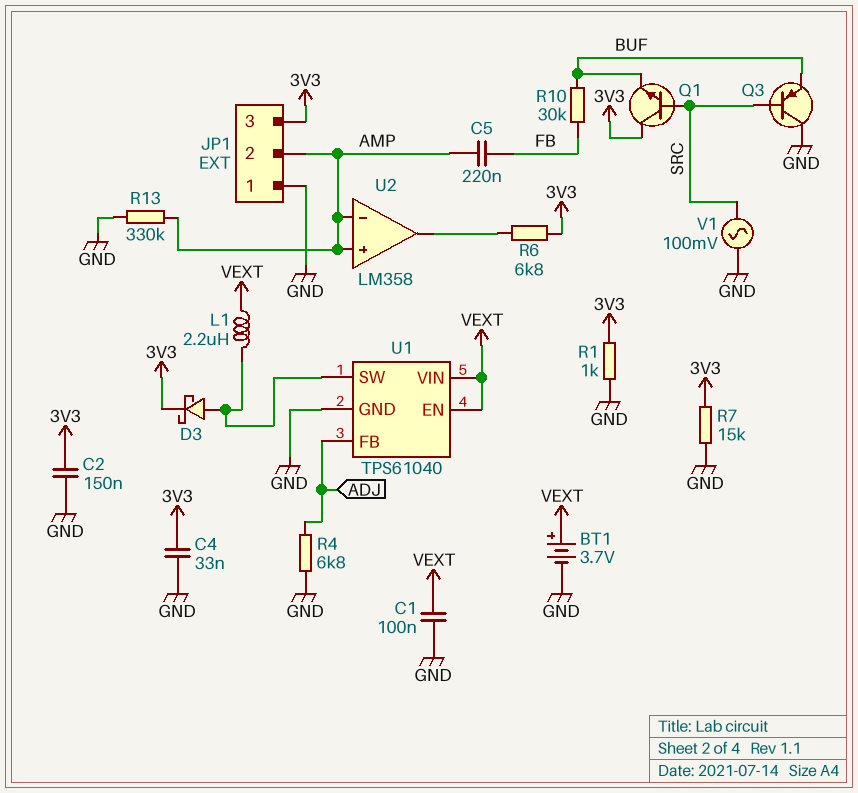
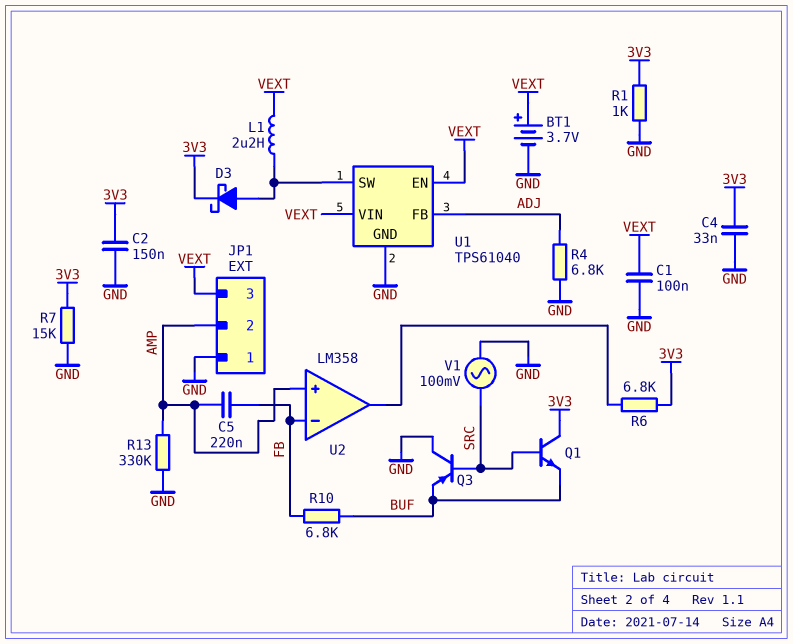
JP1 pin 3: 3V3 -> VEXT
R10: 30k (BUF, FB) -> 6.8k (BUF, FB)
U2 pin in-: AMP -> FB

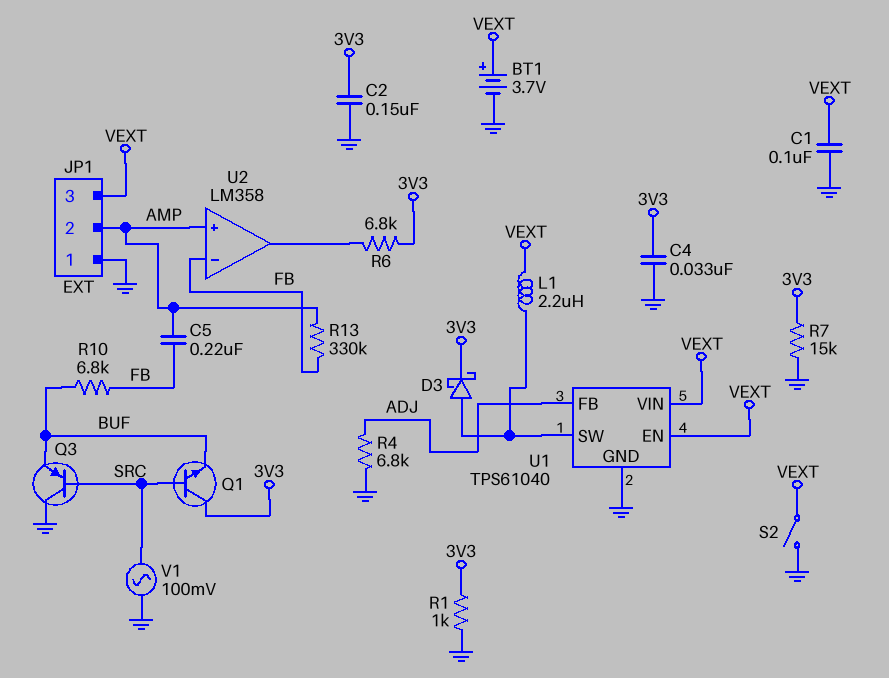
R13: 330k (AMP, GND) -> 330k (AMP, FB)
S2: none -> switch (GND, VEXT)

